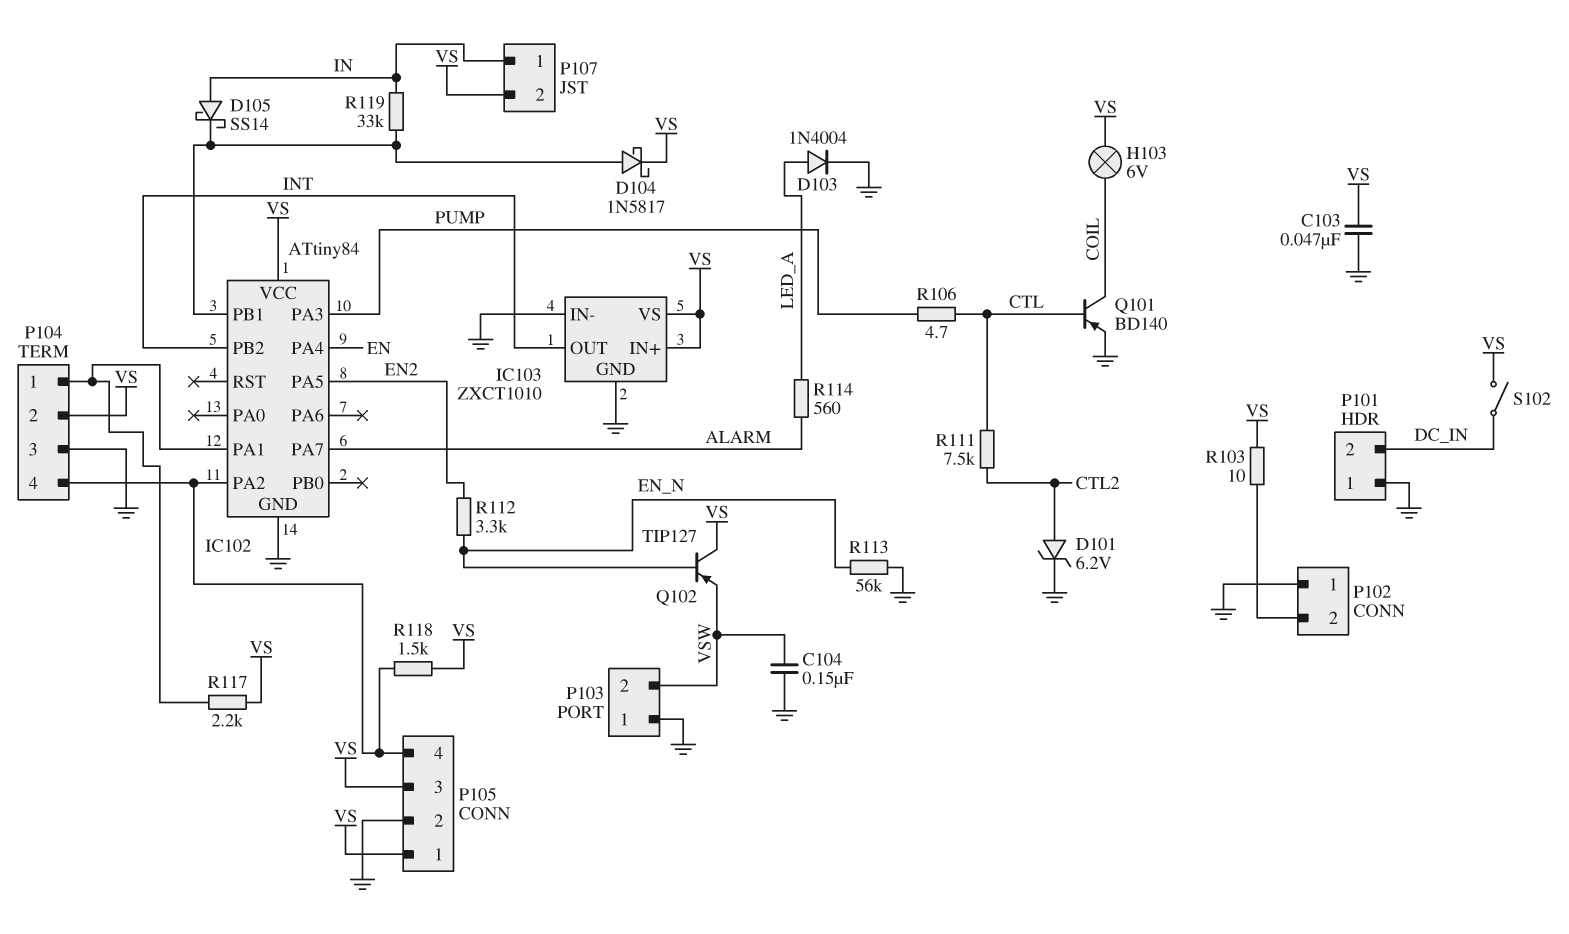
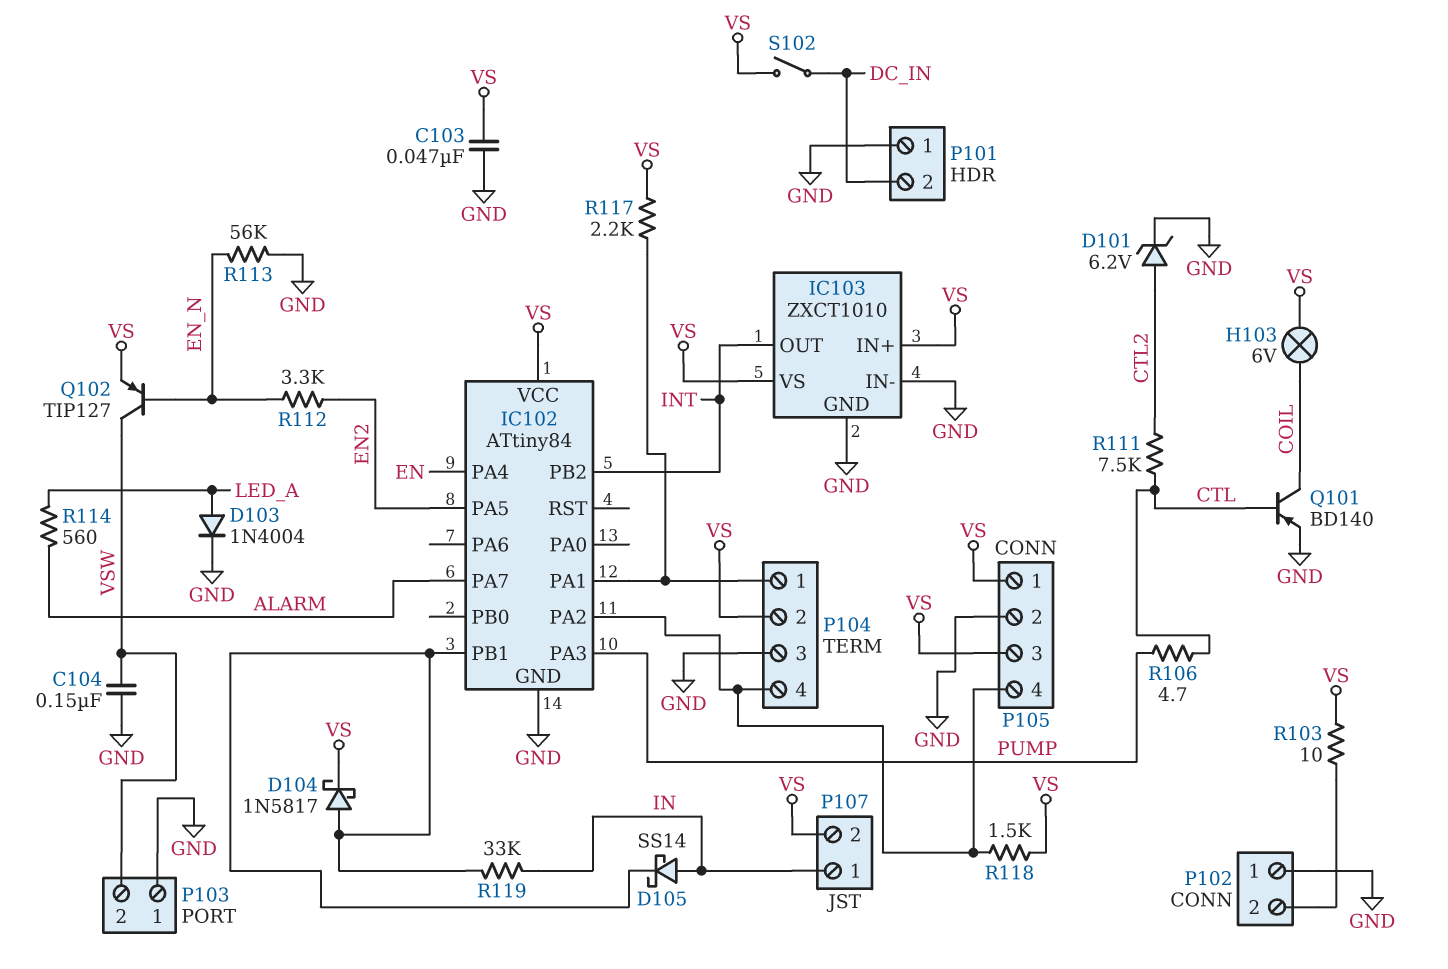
Q102: PNP TIP127 (B EN_N, C VS, E VSW) -> PNP TIP127 (B EN_N, C VSW, E VS)

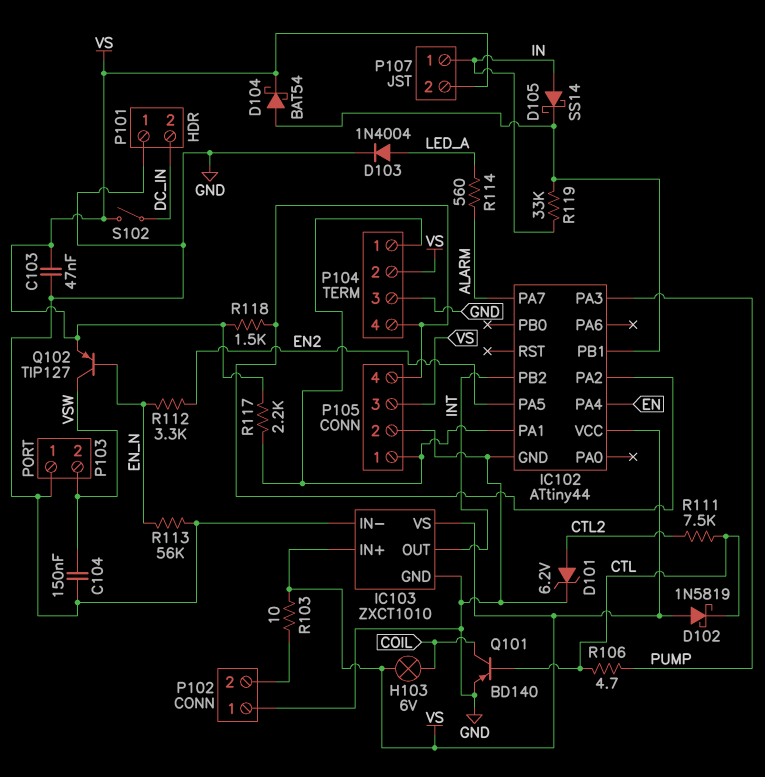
D102: none -> schottky 1N5819 (A VS, K CTL)
D104: schottky 1N5817 (A IC102/PB1, K VS) -> schottky BAT54 (A IC102/PB1, K VS)
IC102: ATtiny84 -> ATtiny44
P105 pin 1: VS -> IC102/PA1

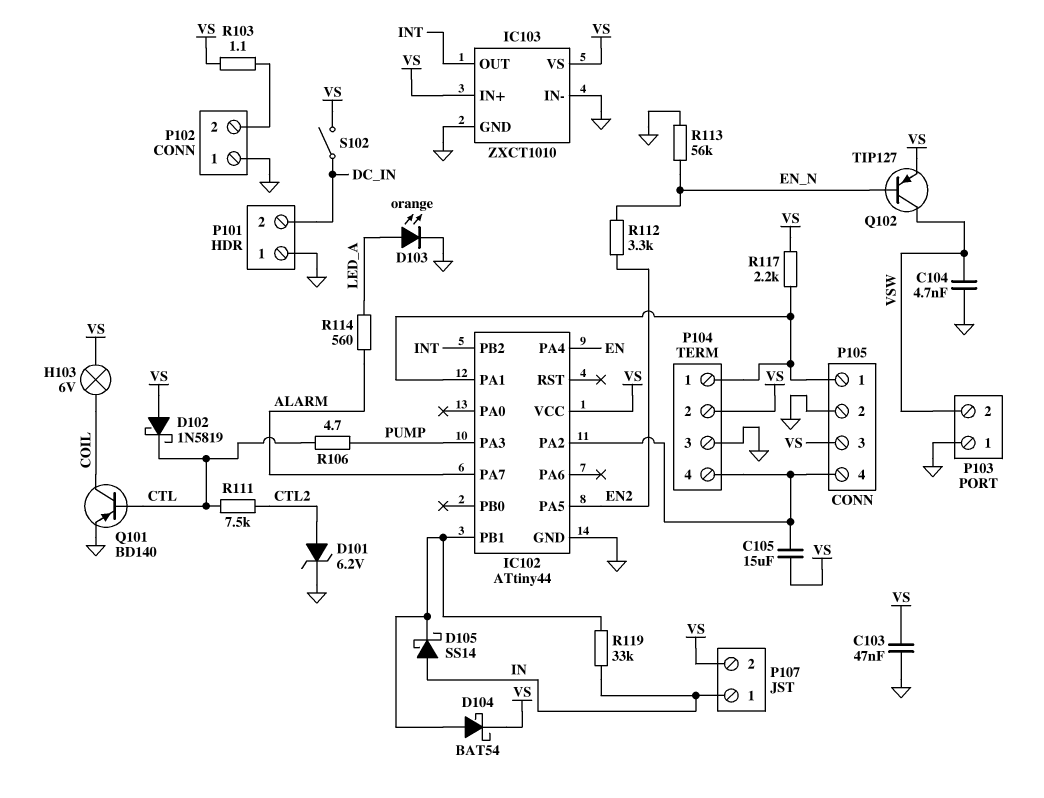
C104: 150nF (GND, VSW) -> 4.7nF (GND, VSW)
C105: none -> 15uF (IC102/PA2, VS)
D103: diode 1N4004 (A LED_A, K GND) -> LED orange (A LED_A, K GND)
R103: 10 (P102/2, VS) -> 1.1 (P102/2, VS)
R118: 1.5k (IC102/PA2, VS) -> none

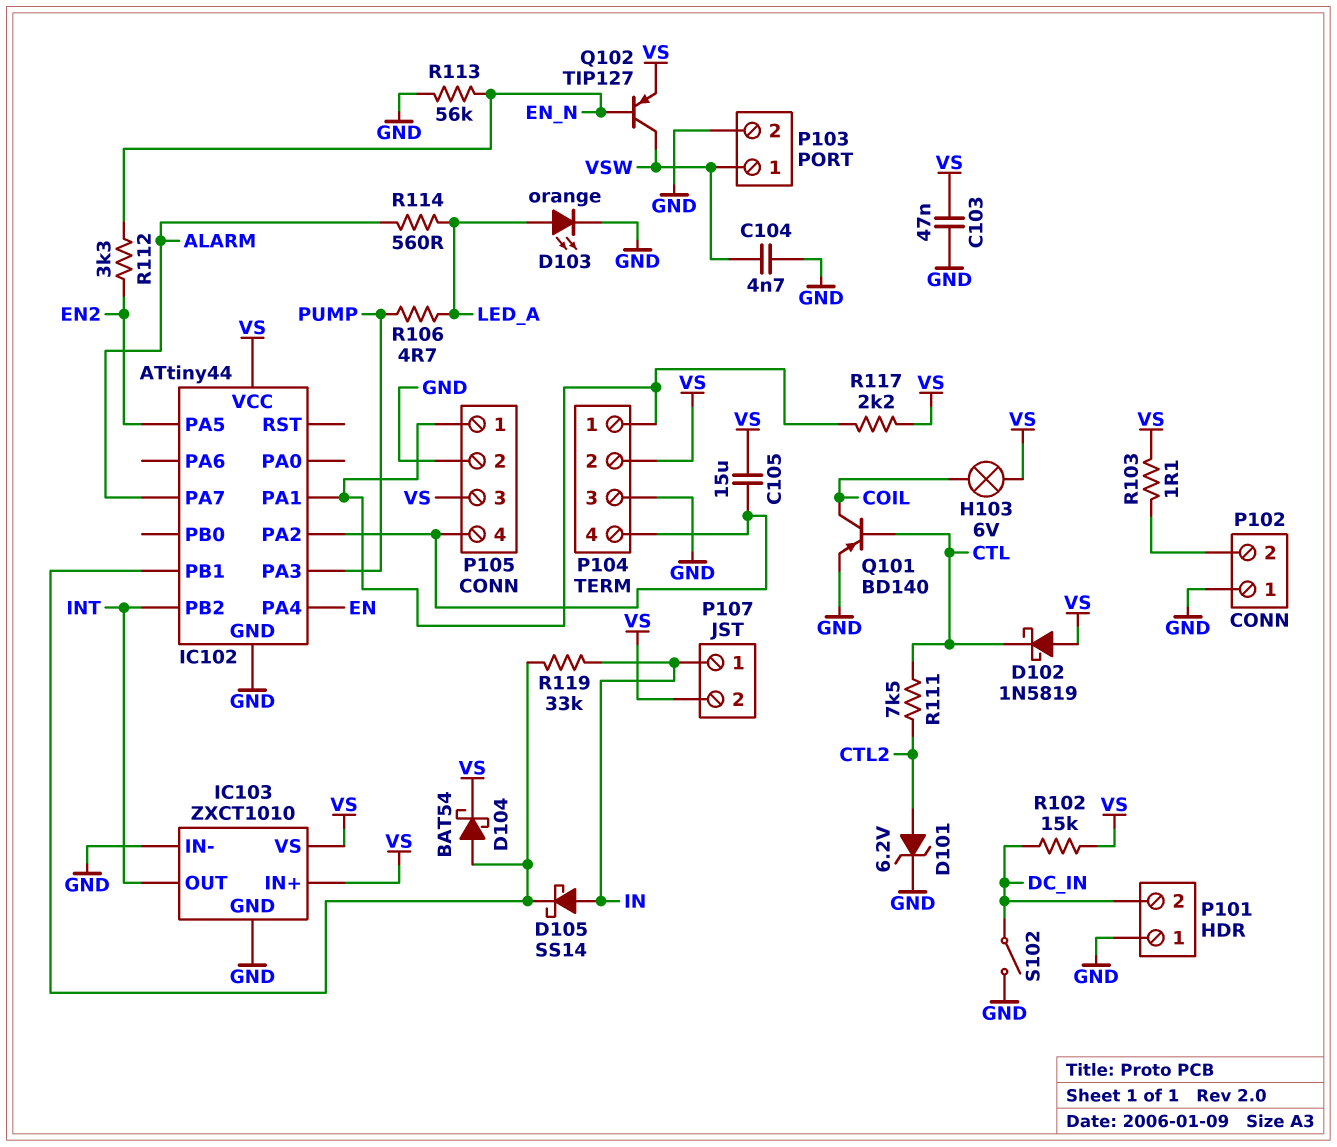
P103 pin 1: GND -> VSW
P103 pin 2: VSW -> GND
R102: none -> 15k (DC_IN, VS)
R106: 4.7 (CTL, PUMP) -> 4.7 (LED_A, PUMP)
S102: switch (DC_IN, VS) -> switch (DC_IN, GND)

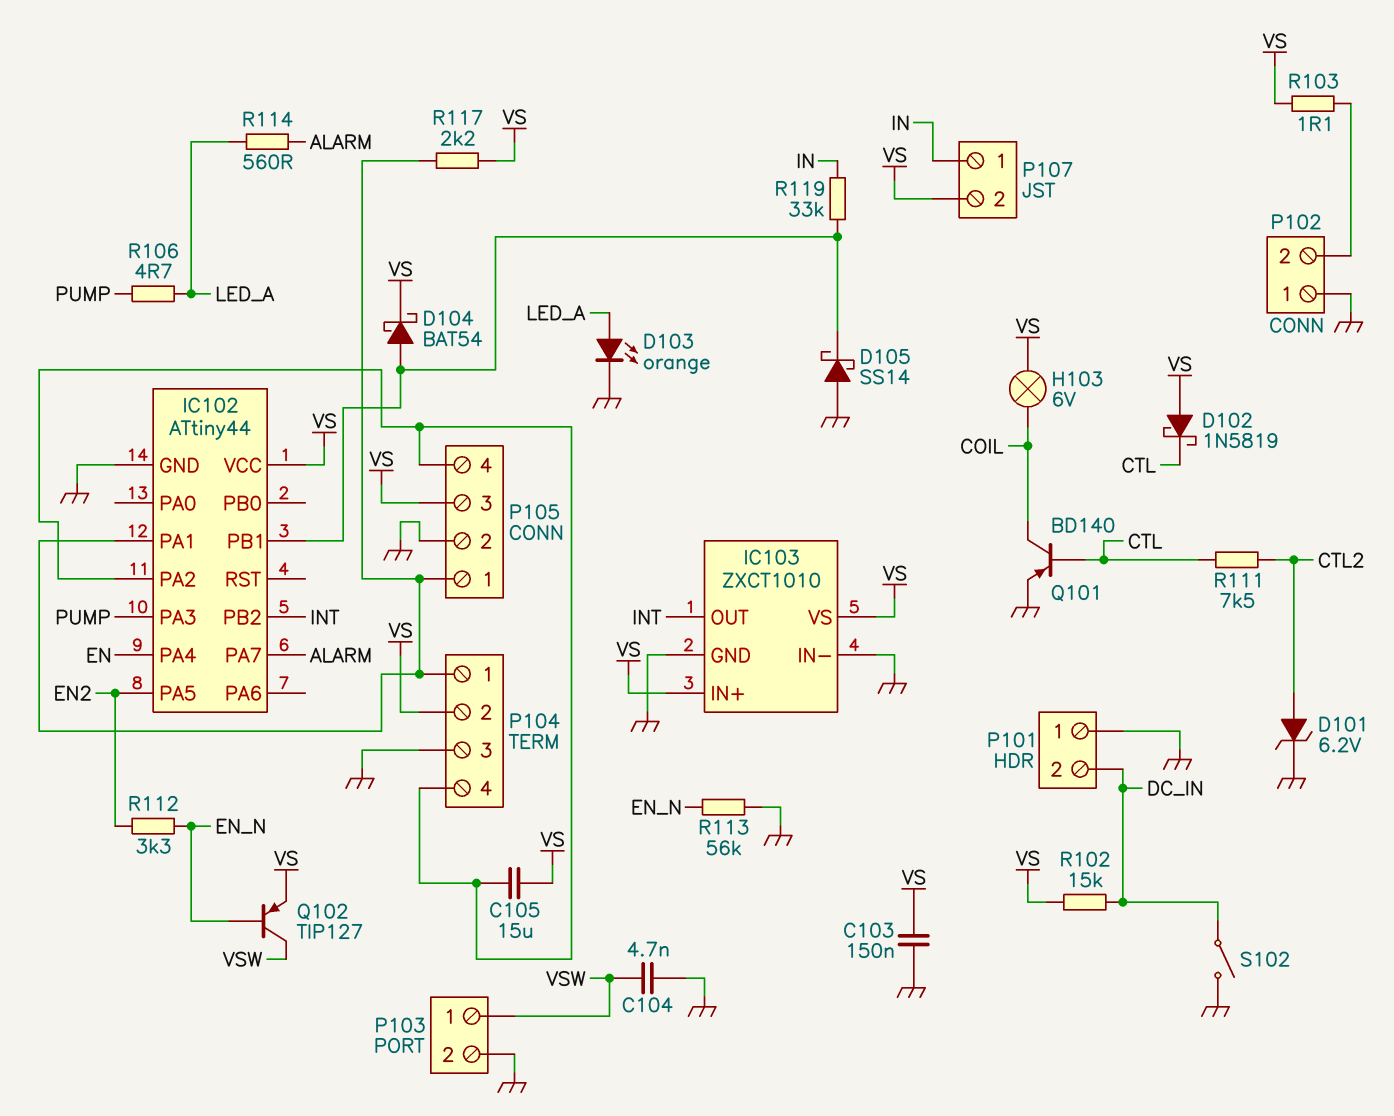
C103: 47nF (GND, VS) -> 150nF (GND, VS)
D105: schottky SS14 (A IN, K IC102/PB1) -> schottky SS14 (A GND, K IC102/PB1)

